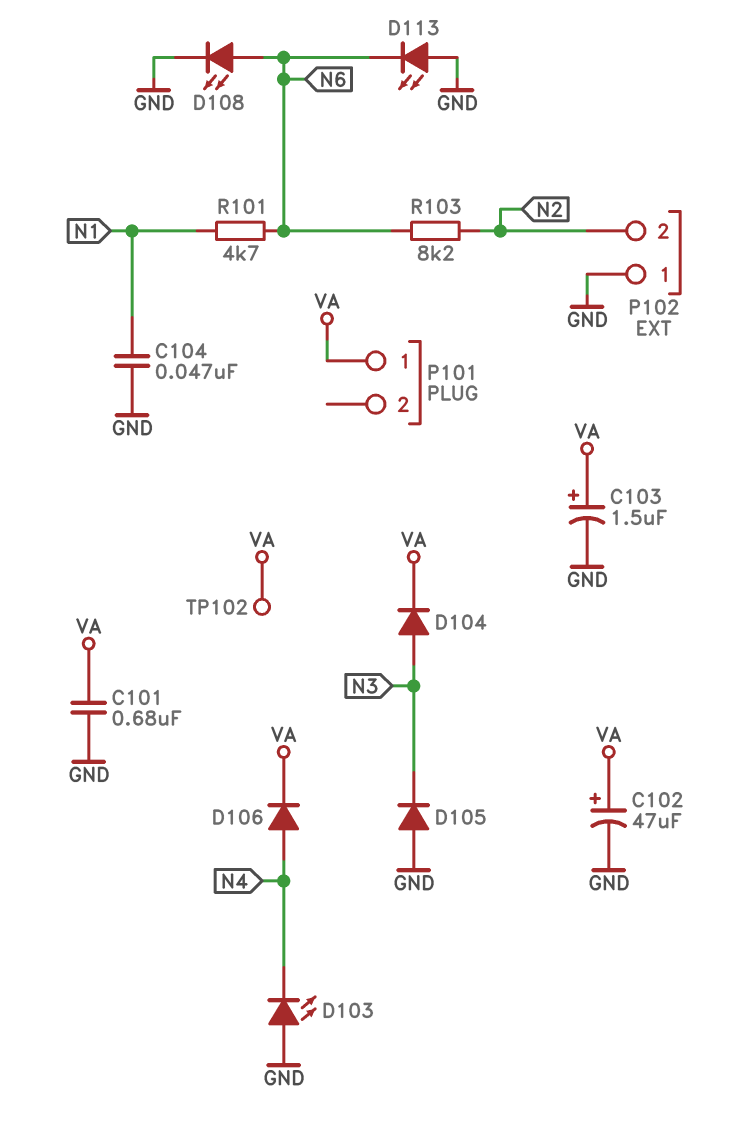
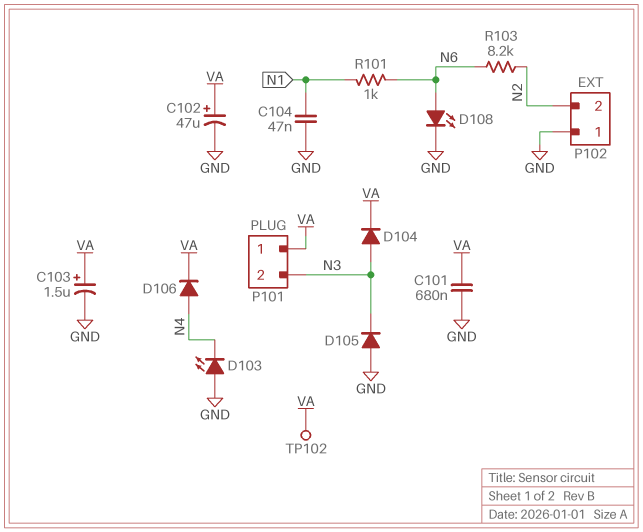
D113: LED (A GND, K N6) -> none
P101 pin 2: none -> N3
R101: 4.7k (N1, N6) -> 1k (N1, N6)

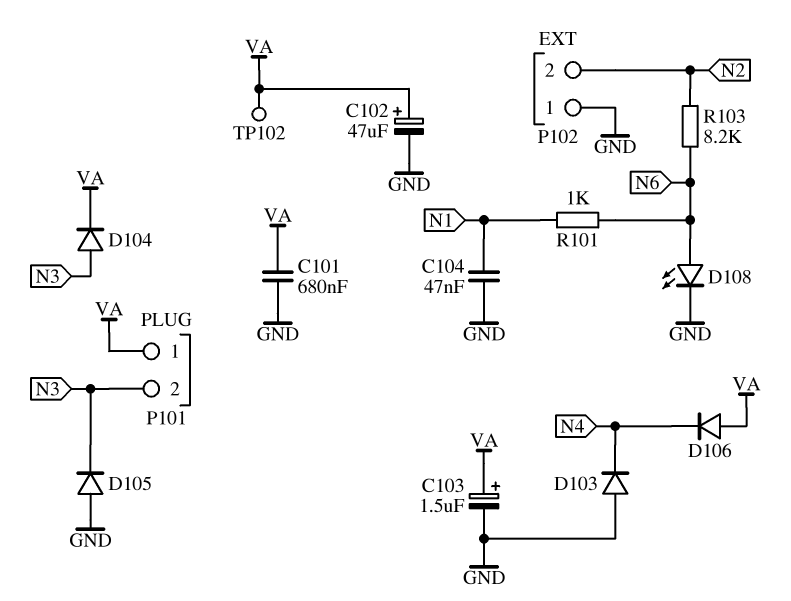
D103: LED (A GND, K N4) -> diode (A GND, K N4)
D106: diode (A N4, K VA) -> diode (A VA, K N4)

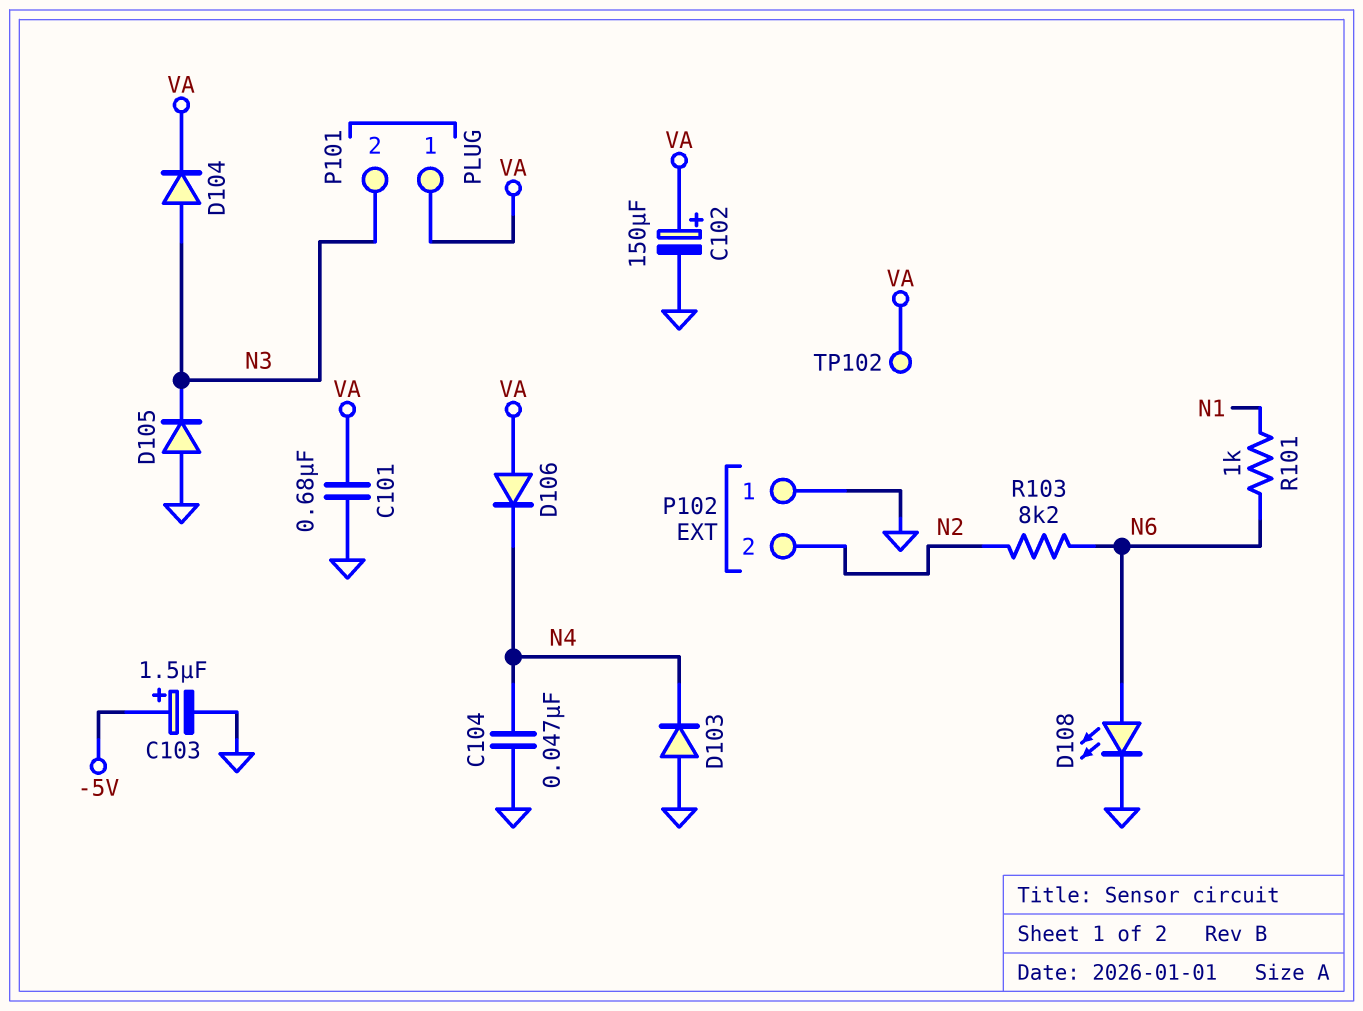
C102: 47uF (plus VA, minus GND) -> 150uF (plus VA, minus GND)
C103: 1.5uF (plus VA, minus GND) -> 1.5uF (plus -5V, minus GND)
C104: 47nF (GND, N1) -> 47nF (GND, N4)

